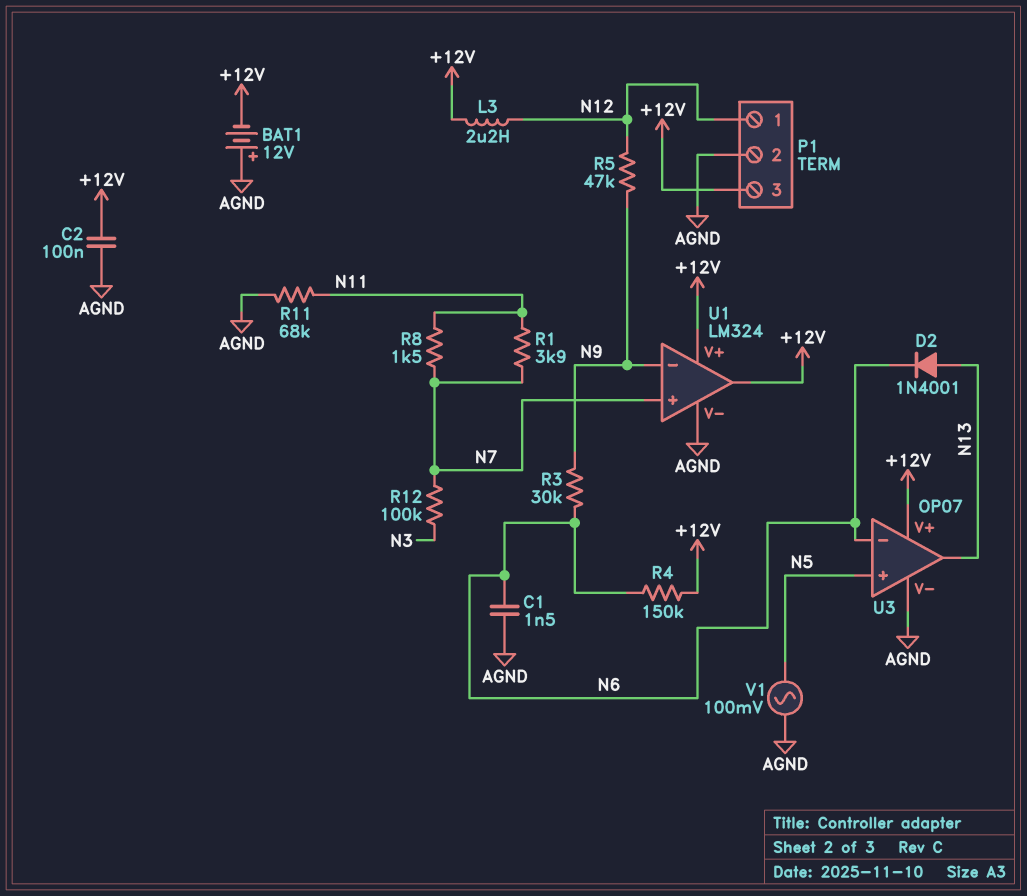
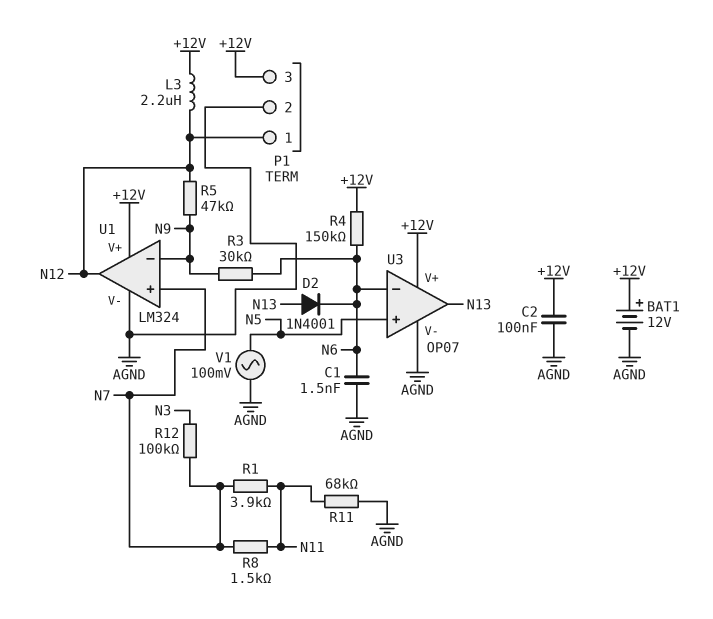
BAT1: 12V (plus AGND, minus +12V) -> 12V (plus +12V, minus AGND)
U1 pin out: +12V -> N12

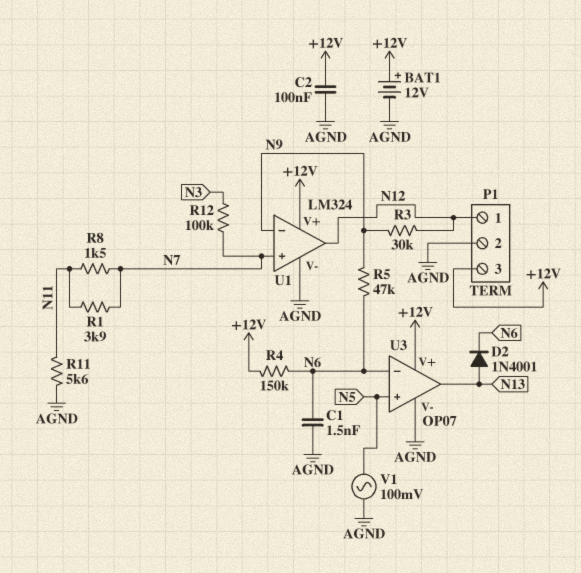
L3: 2.2uH (+12V, N12) -> none
R3: 30k (N6, N9) -> 30k (N9, N12)
R5: 47k (N9, N12) -> 47k (N6, N9)
R11: 68k (AGND, N11) -> 5.6k (AGND, N11)

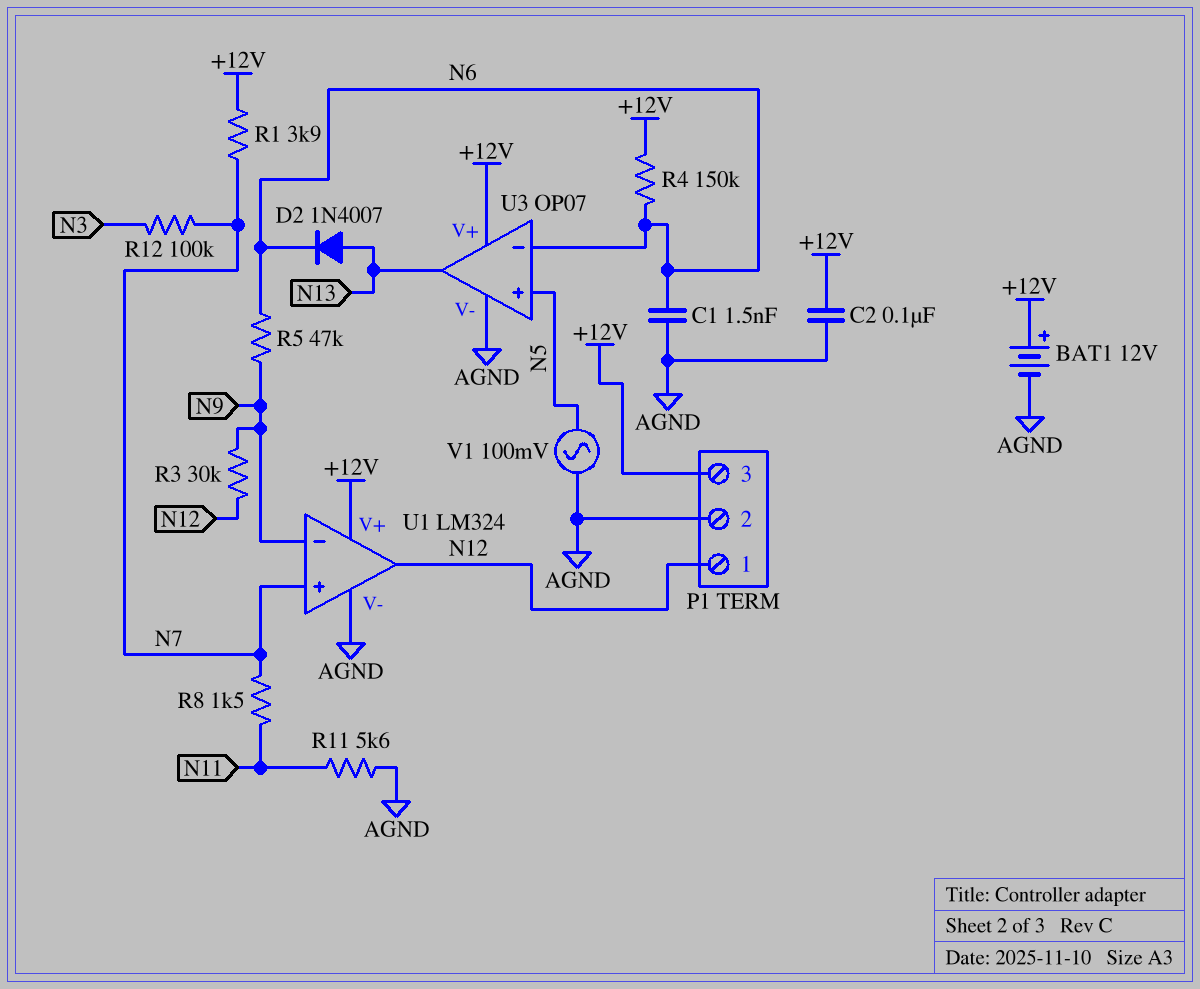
D2: diode 1N4001 (A N13, K N6) -> diode 1N4007 (A N13, K N6)
R1: 3.9k (N7, N11) -> 3.9k (+12V, N7)

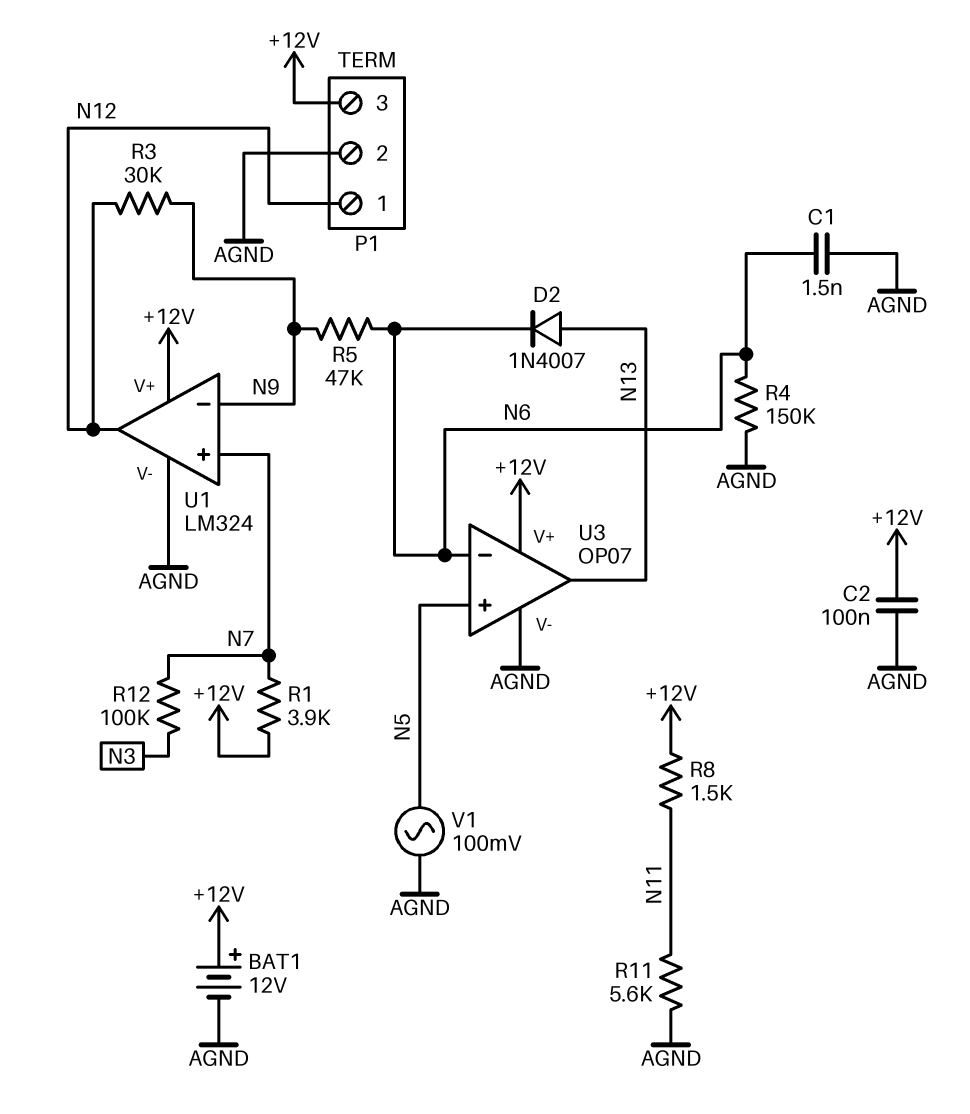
R4: 150k (+12V, N6) -> 150k (AGND, N6)
R8: 1.5k (N7, N11) -> 1.5k (+12V, N11)

